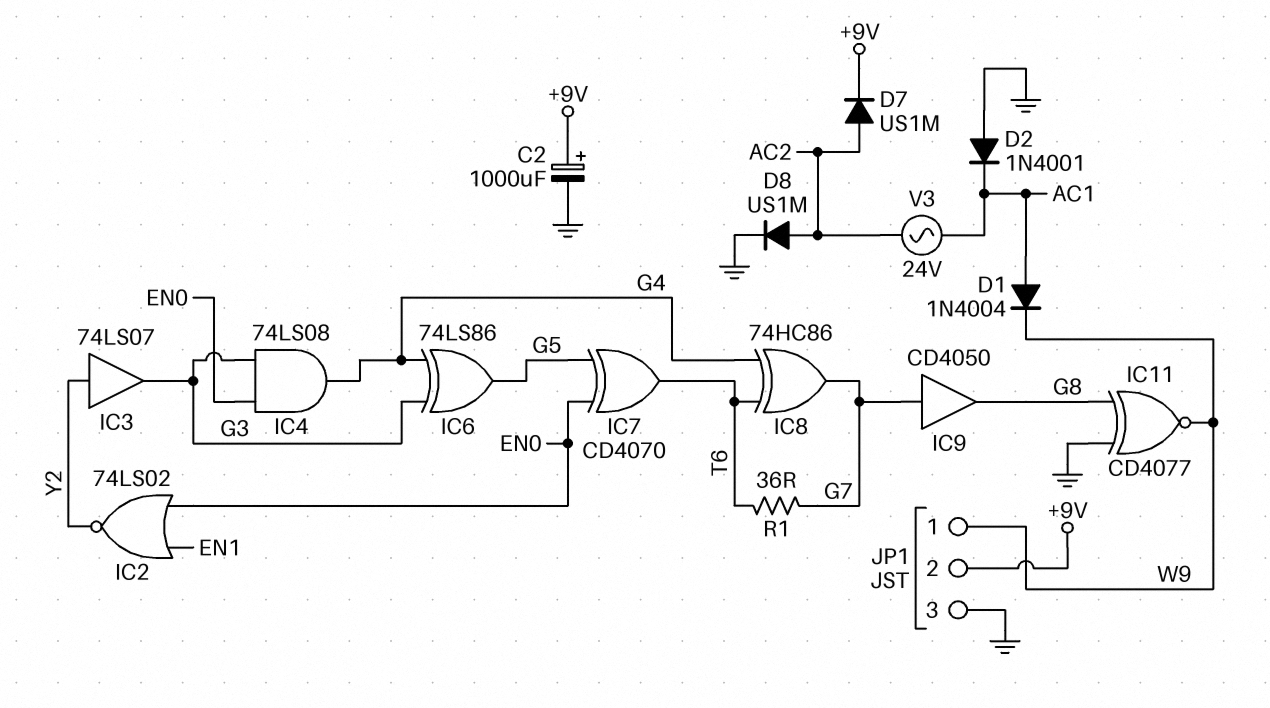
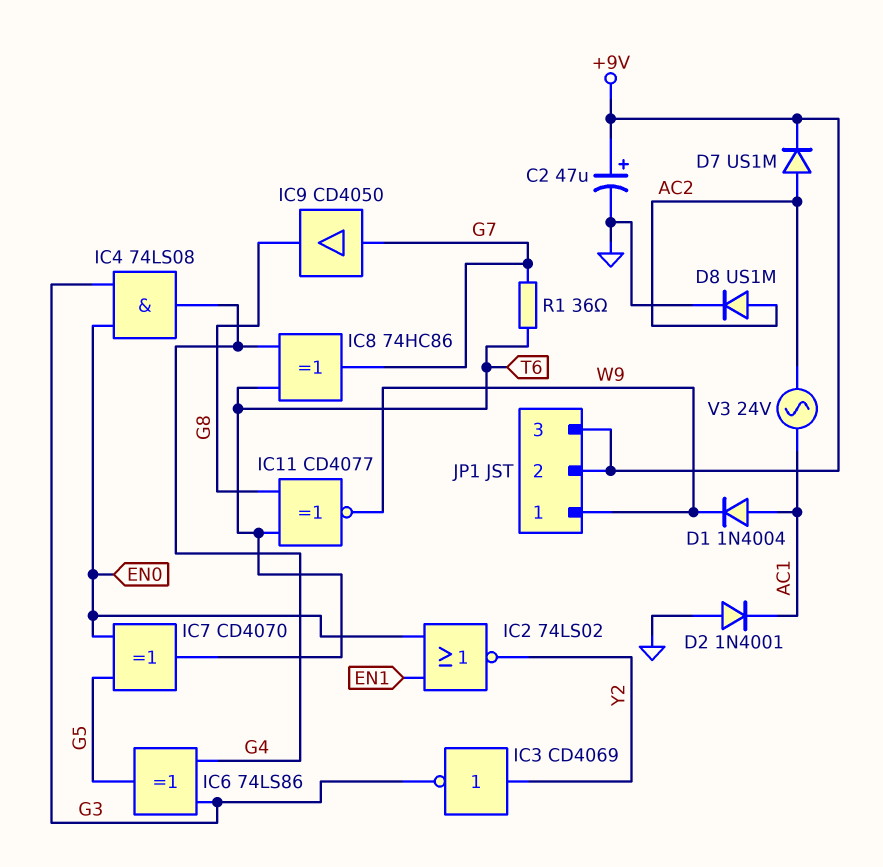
C2: 1000uF (plus +9V, minus GND) -> 47uF (plus +9V, minus GND)
IC3: buffer 74LS07 (in Y2, out G3) -> NOT CD4069 (in Y2, out G3)
IC11: XNOR CD4077 (in G8, in GND, out W9) -> XNOR CD4077 (in G8, in T6, out W9)
JP1 pin 3: GND -> +9V

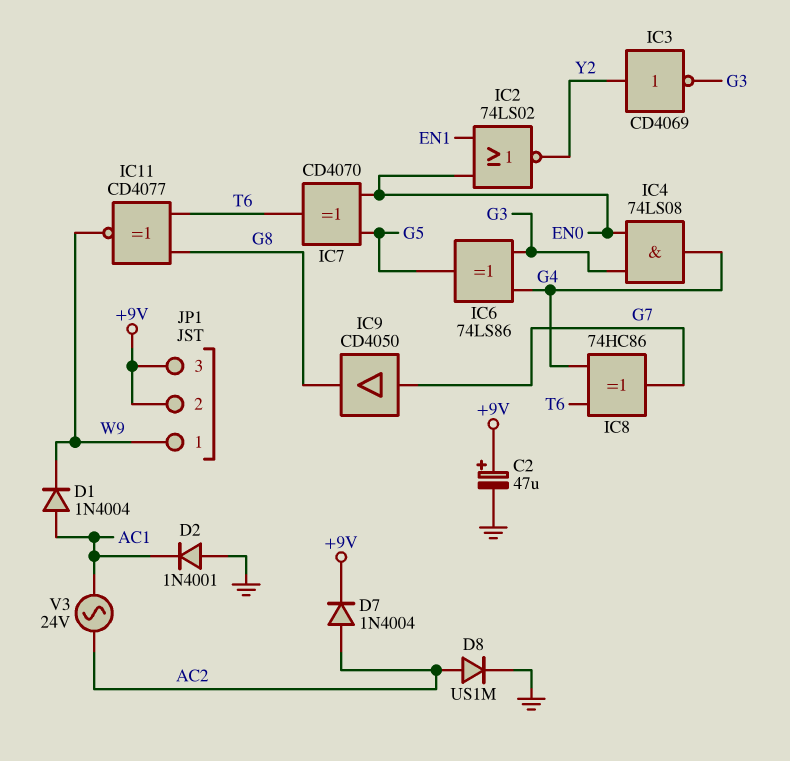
D7: diode US1M (A AC2, K +9V) -> diode 1N4004 (A AC2, K +9V)
R1: 36 (G7, T6) -> none

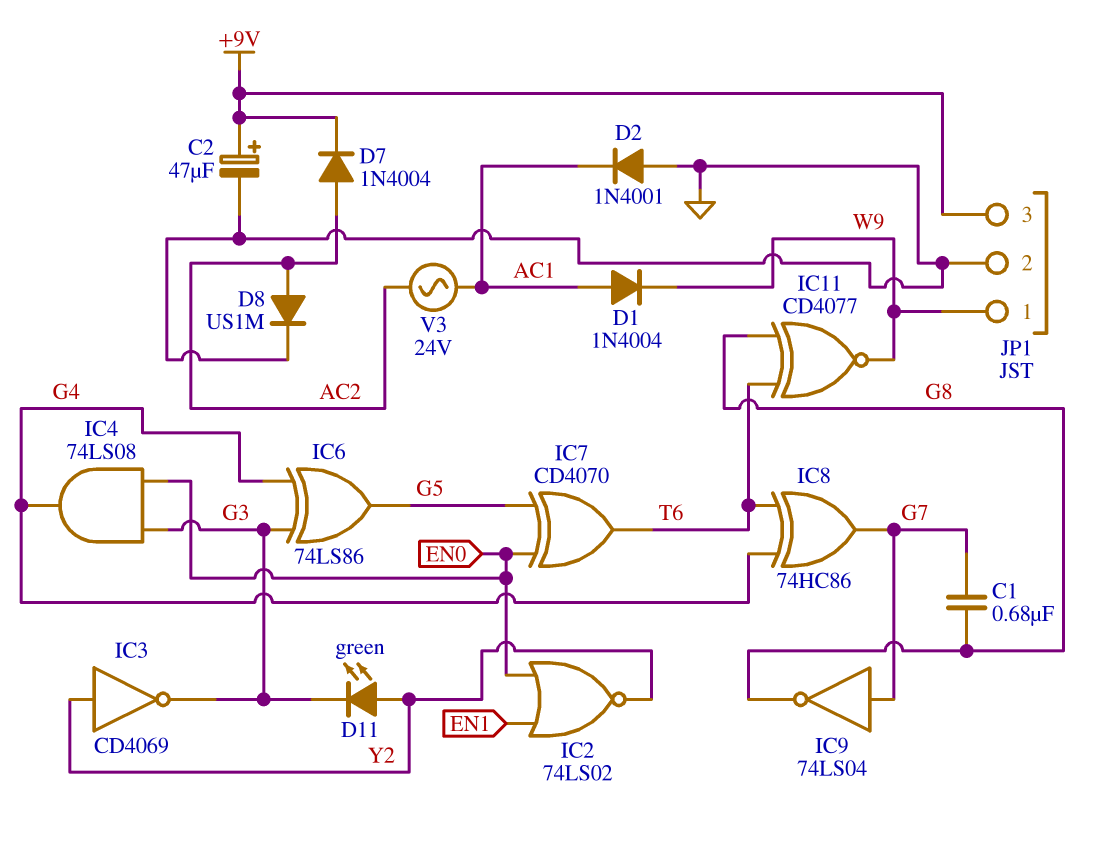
C1: none -> 680nF (G7, G8)
D11: none -> LED green (A Y2, K G3)
IC9: buffer CD4050 (in G7, out G8) -> NOT 74LS04 (in G7, out G8)
JP1 pin 2: +9V -> GND

